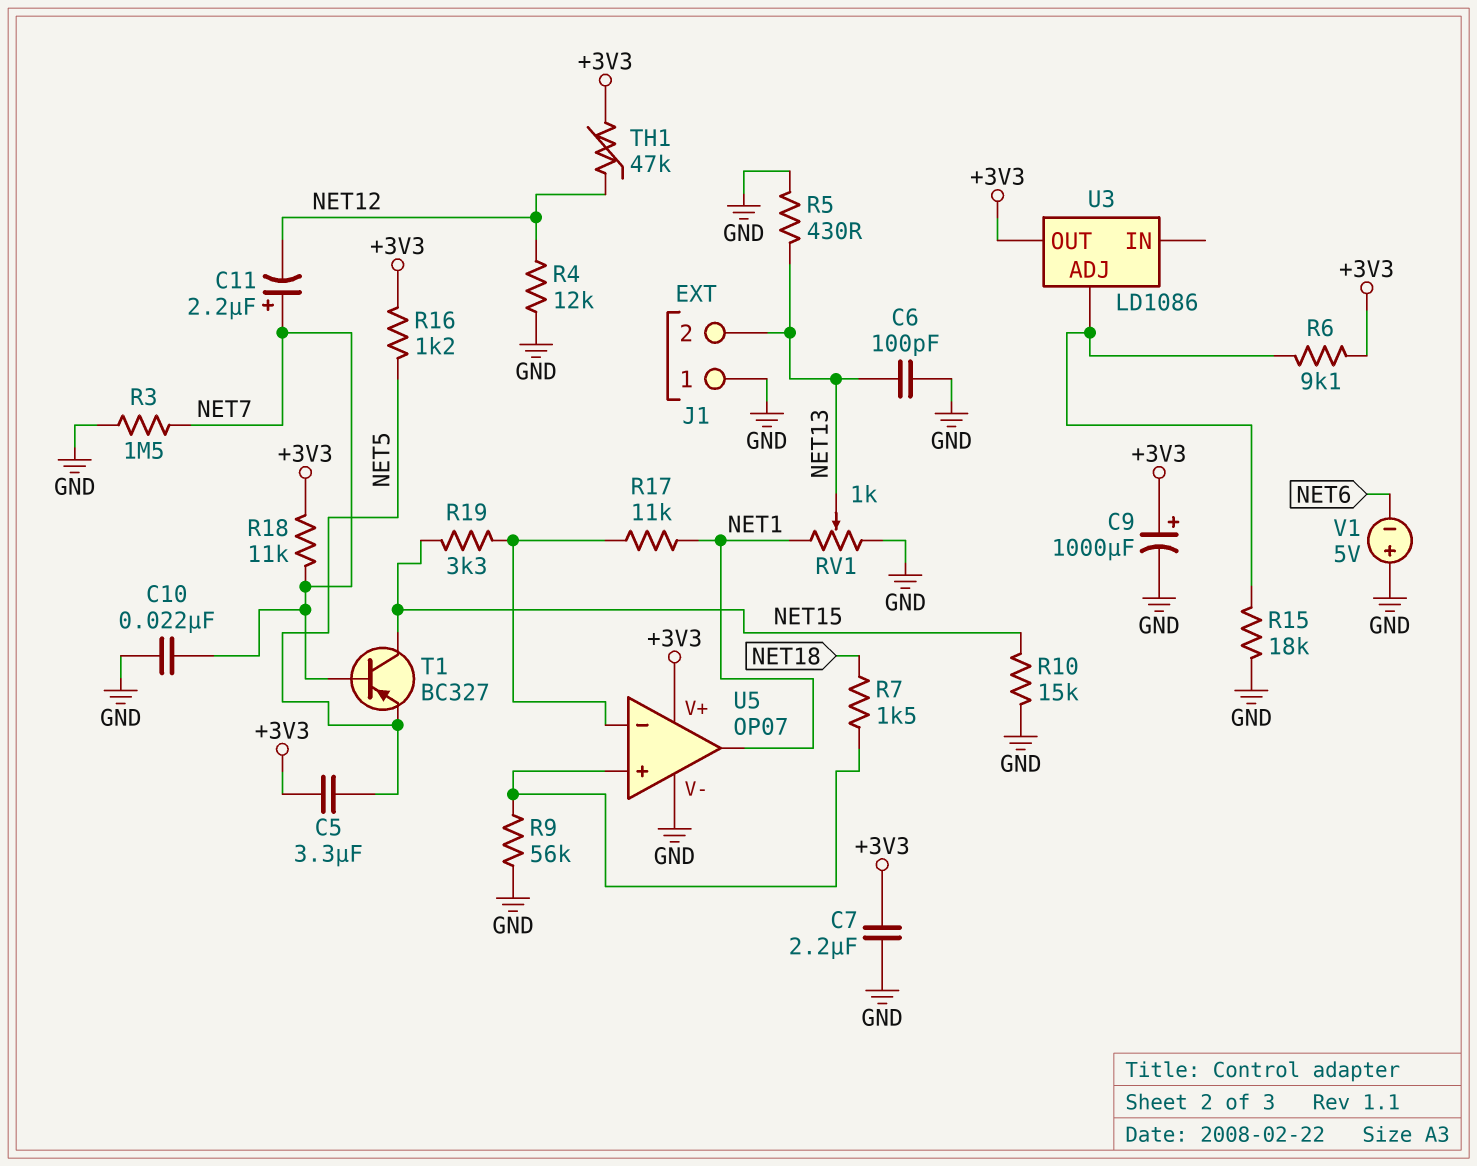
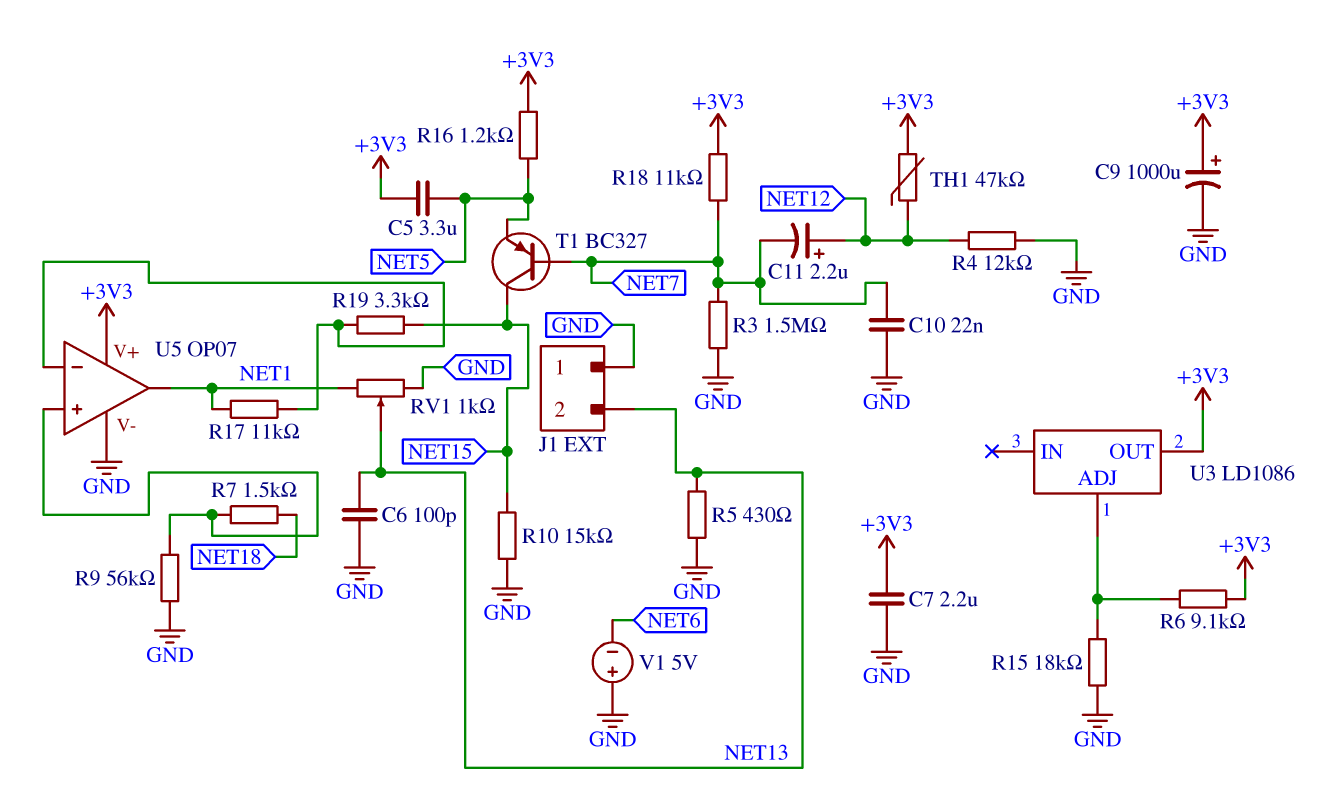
C11: 2.2uF (plus NET7, minus NET12) -> 2.2uF (plus NET12, minus NET7)

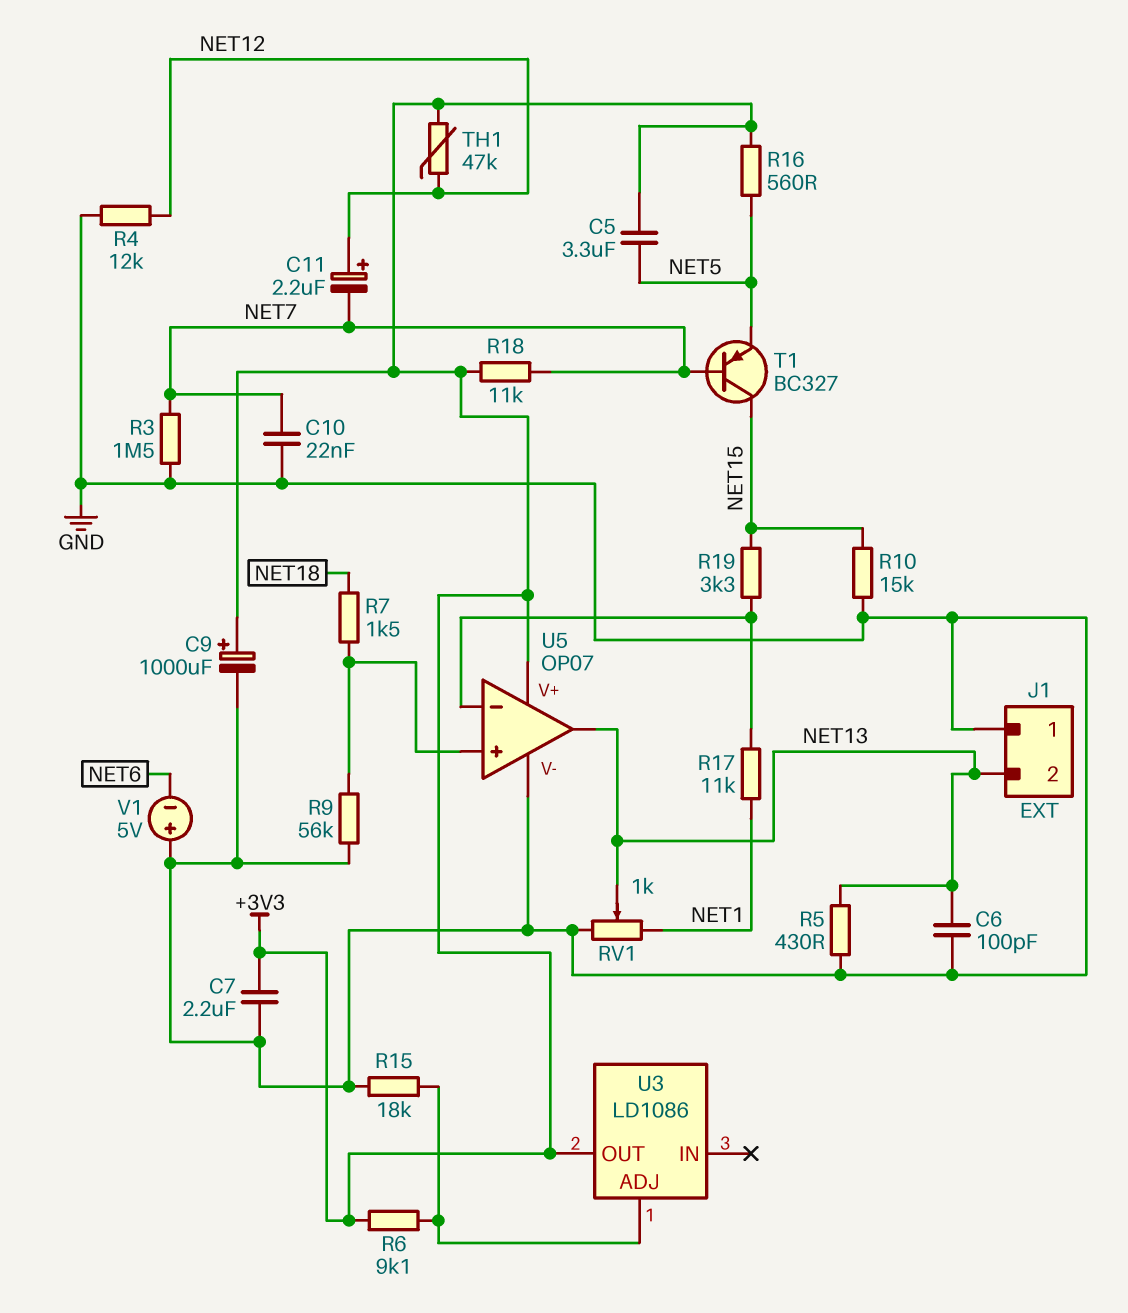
R16: 1.2k (+3V3, NET5) -> 560 (+3V3, NET5)
U5 pin out: NET1 -> NET13

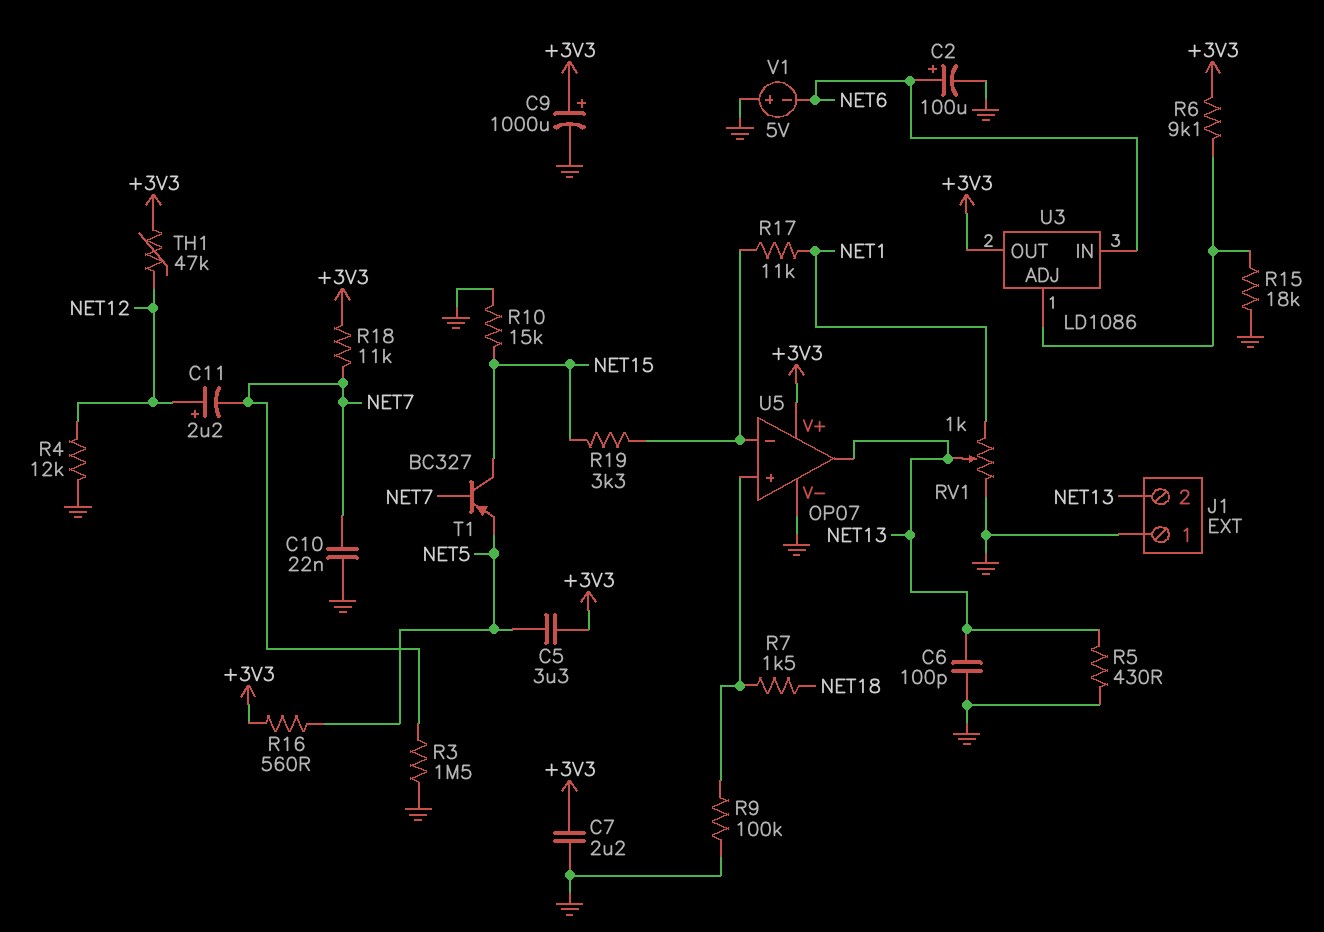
C2: none -> 100uF (plus NET6, minus GND)
R9: 56k (GND, U5/in+) -> 100k (GND, U5/in+)
U3 pin IN: none -> NET6

